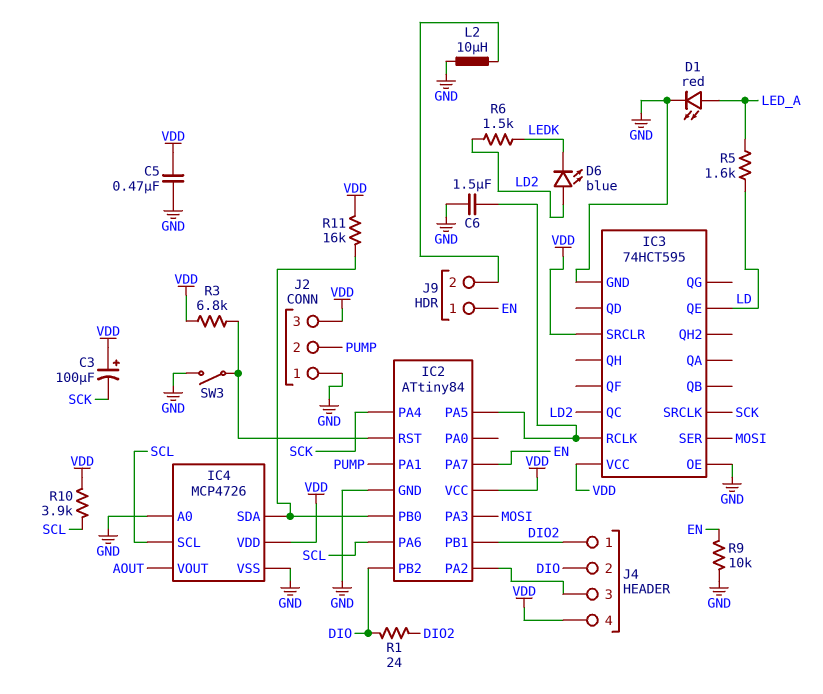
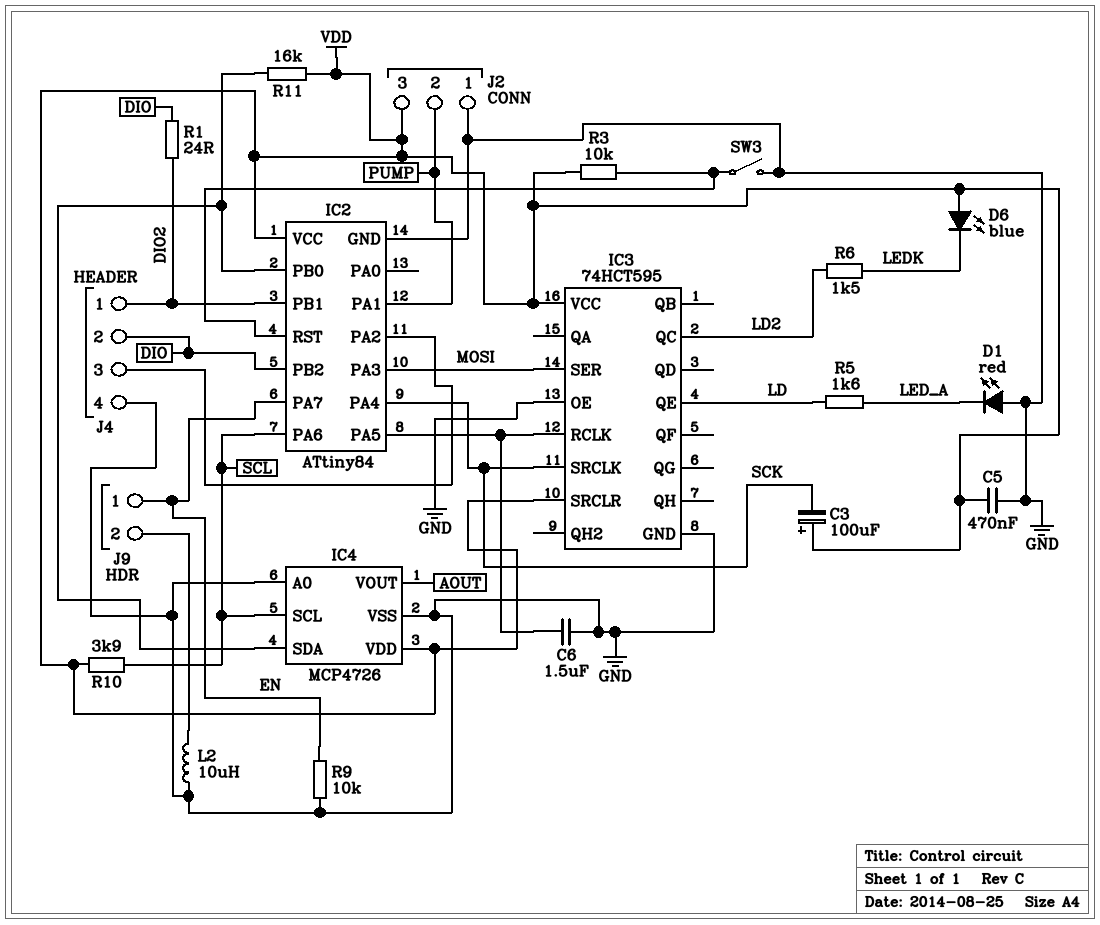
D1: LED red (A LED_A, K GND) -> LED red (A GND, K LED_A)
D6: LED blue (A LD2, K LEDK) -> LED blue (A VDD, K LEDK)
J4 pin 4: VDD -> GND
R3: 6.8k (IC2/RST, VDD) -> 10k (IC2/RST, VDD)

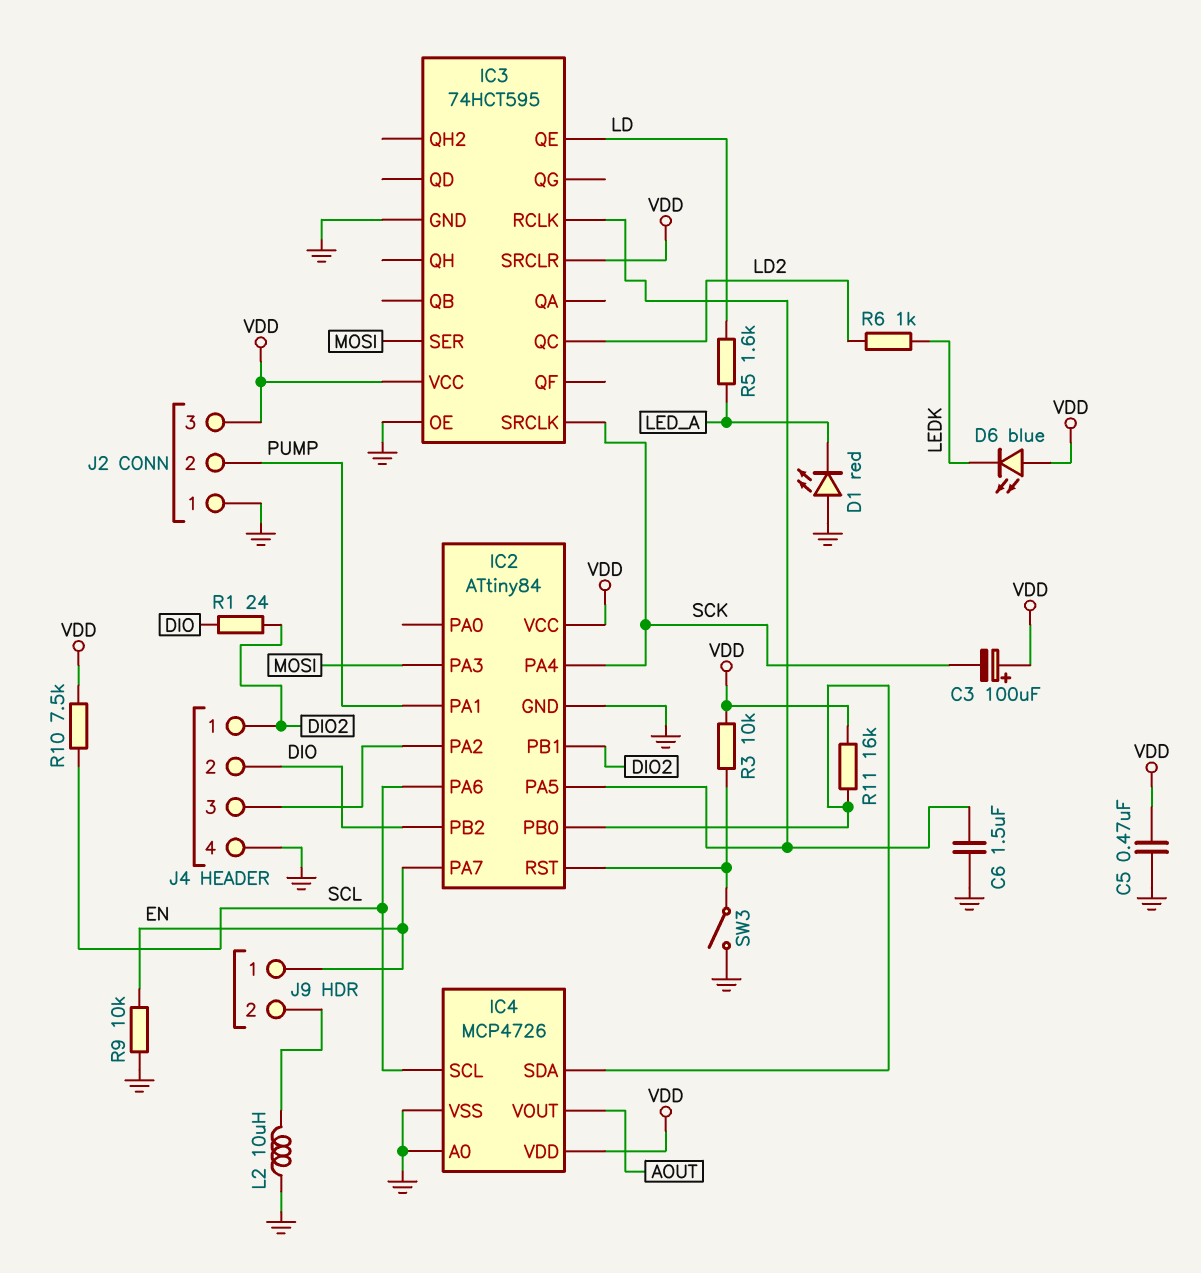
R6: 1.5k (LD2, LEDK) -> 1k (LD2, LEDK)
R10: 3.9k (SCL, VDD) -> 7.5k (SCL, VDD)

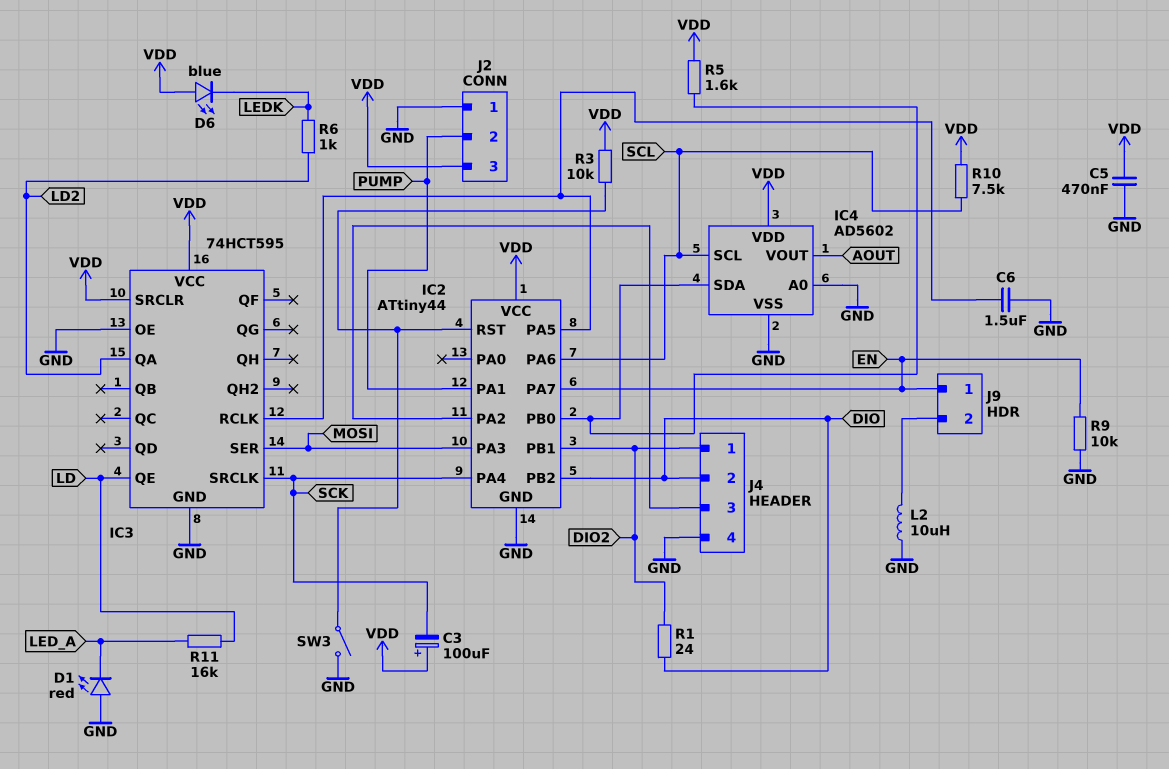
IC2: ATtiny84 -> ATtiny44
IC3 pin QA: none -> LD2
IC3 pin QC: LD2 -> none
IC4: MCP4726 -> AD5602
R5: 1.6k (LD, LED_A) -> 1.6k (IC2/PB0, VDD)
R11: 16k (IC2/PB0, VDD) -> 16k (LD, LED_A)

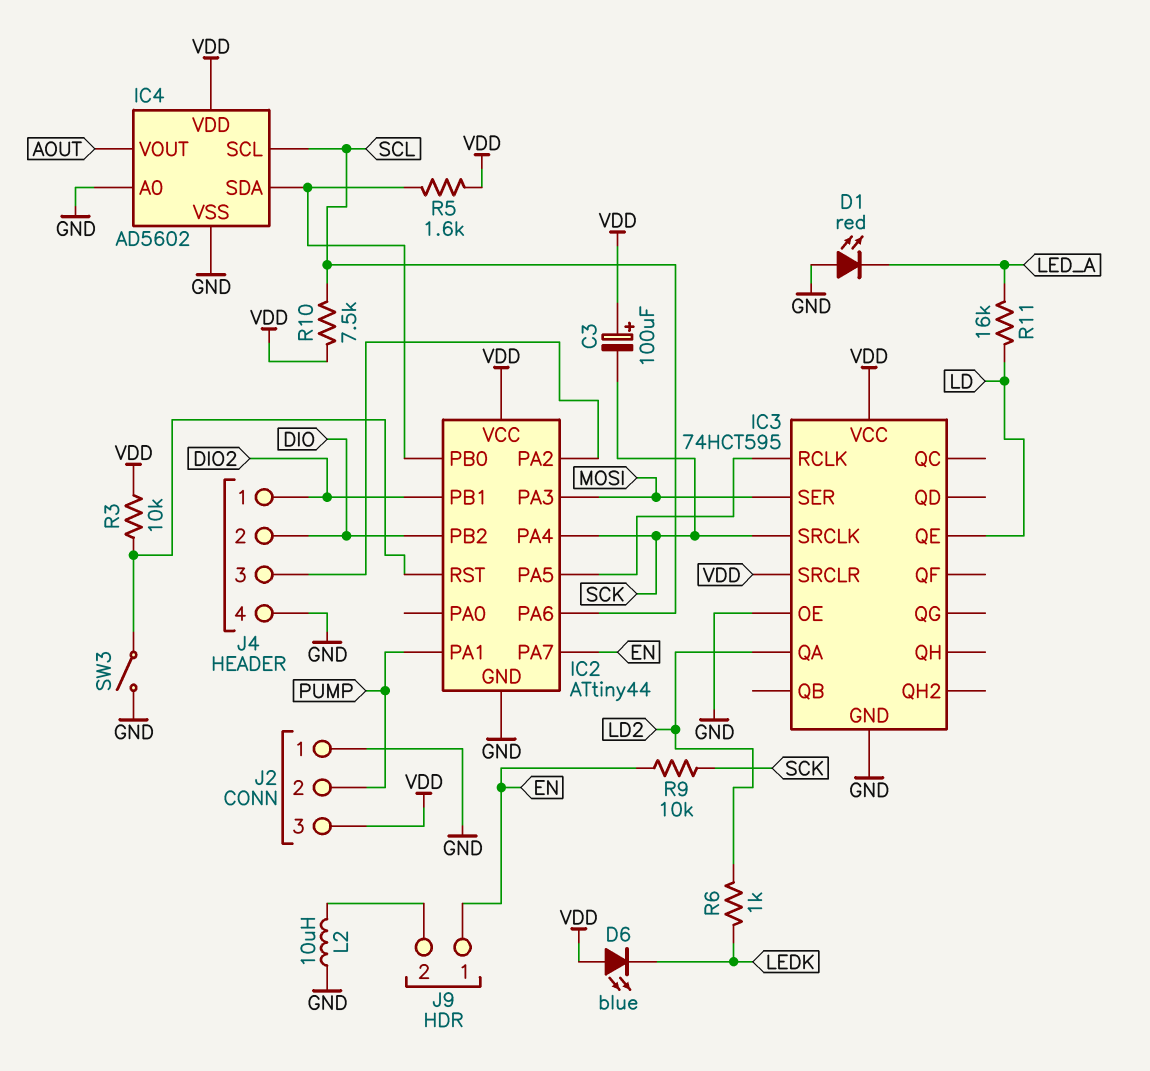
C5: 470nF (GND, VDD) -> none
C6: 1.5uF (GND, IC2/PA5) -> none
R1: 24 (DIO, DIO2) -> none
R9: 10k (EN, GND) -> 10k (EN, SCK)

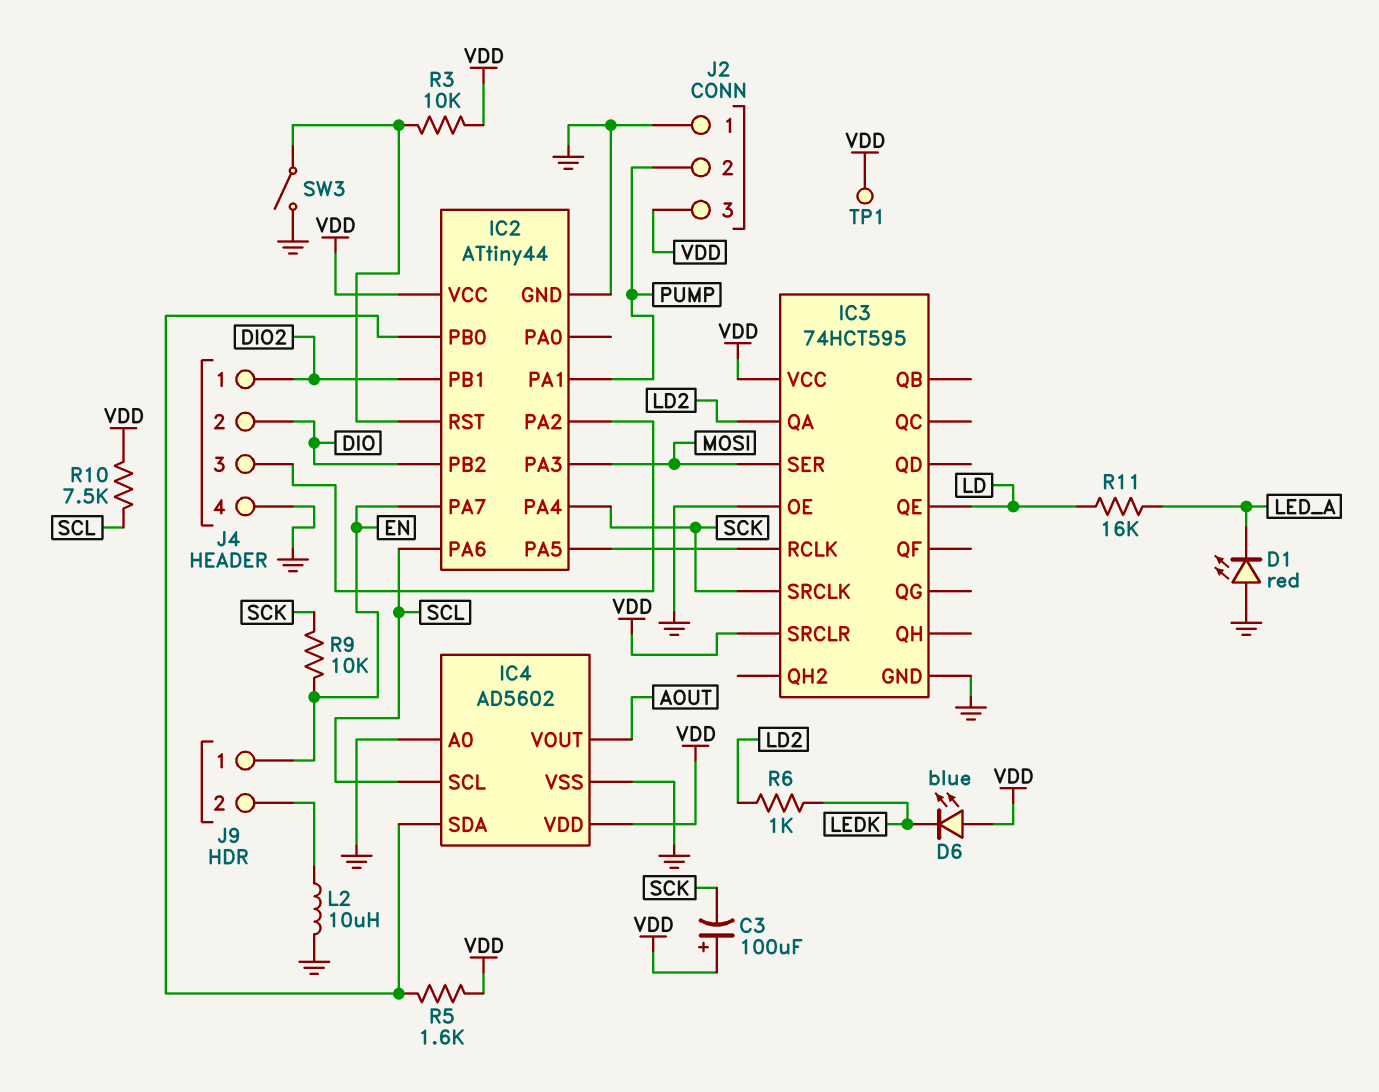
TP1: none -> test point (VDD)

